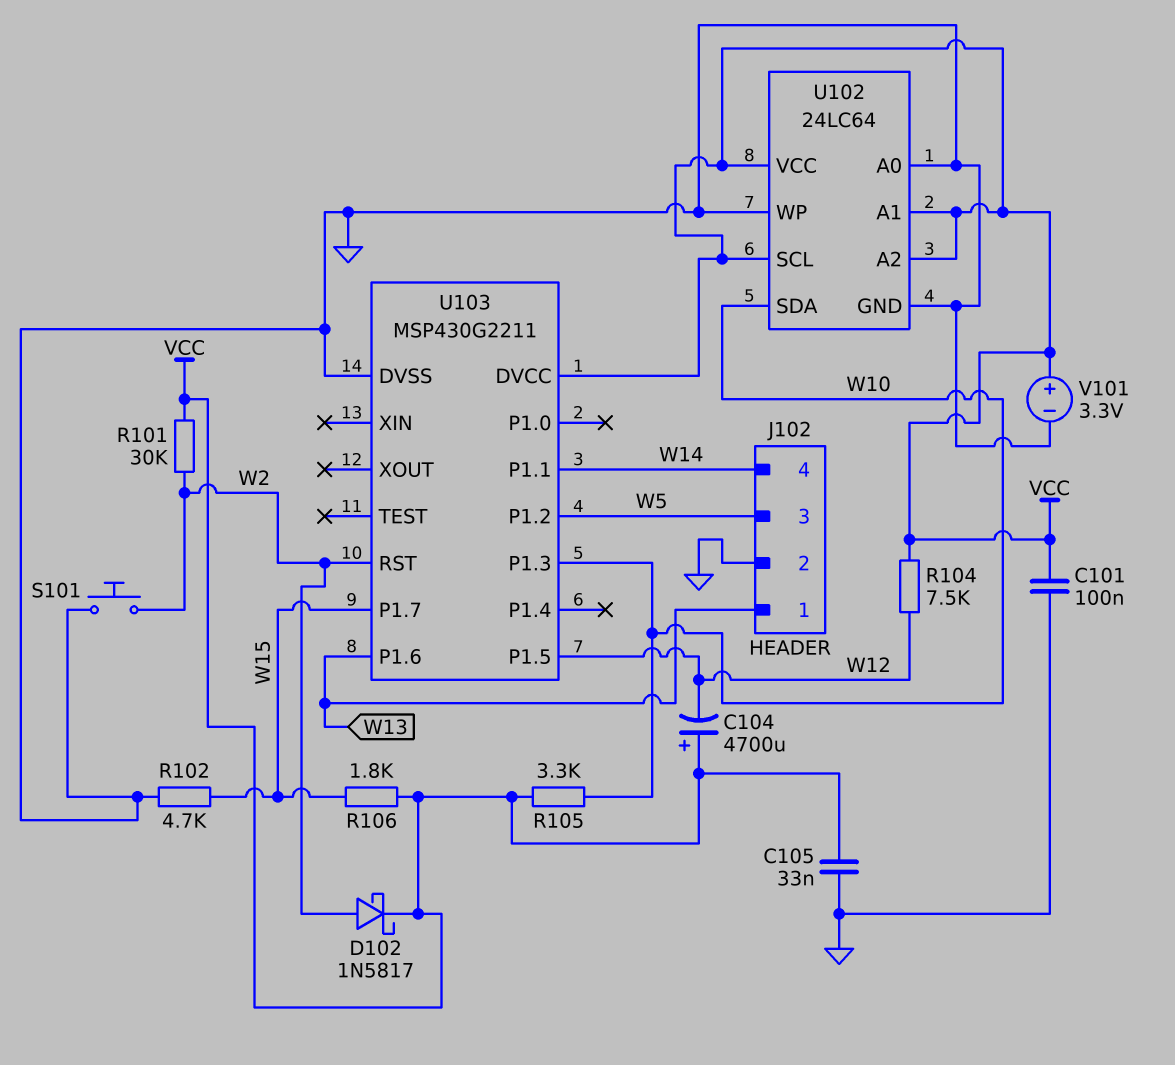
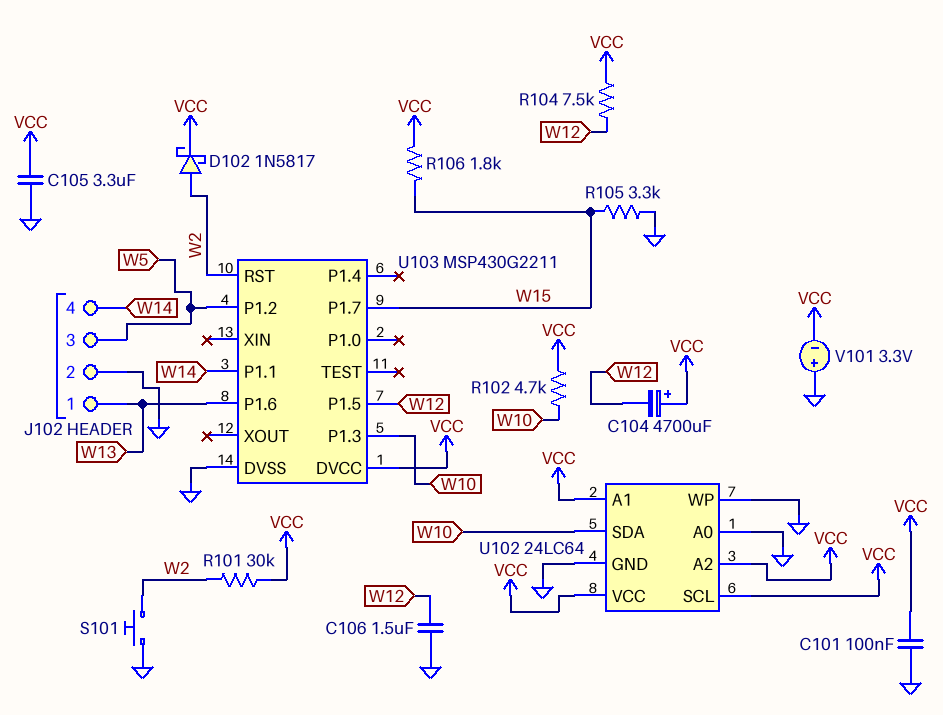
C105: 33nF (GND, VCC) -> 3.3uF (GND, VCC)
C106: none -> 1.5uF (GND, W12)
R102: 4.7k (GND, W15) -> 4.7k (VCC, W10)
R105: 3.3k (VCC, W10) -> 3.3k (GND, W15)
V101: 3.3V (plus VCC, minus GND) -> 3.3V (plus GND, minus VCC)

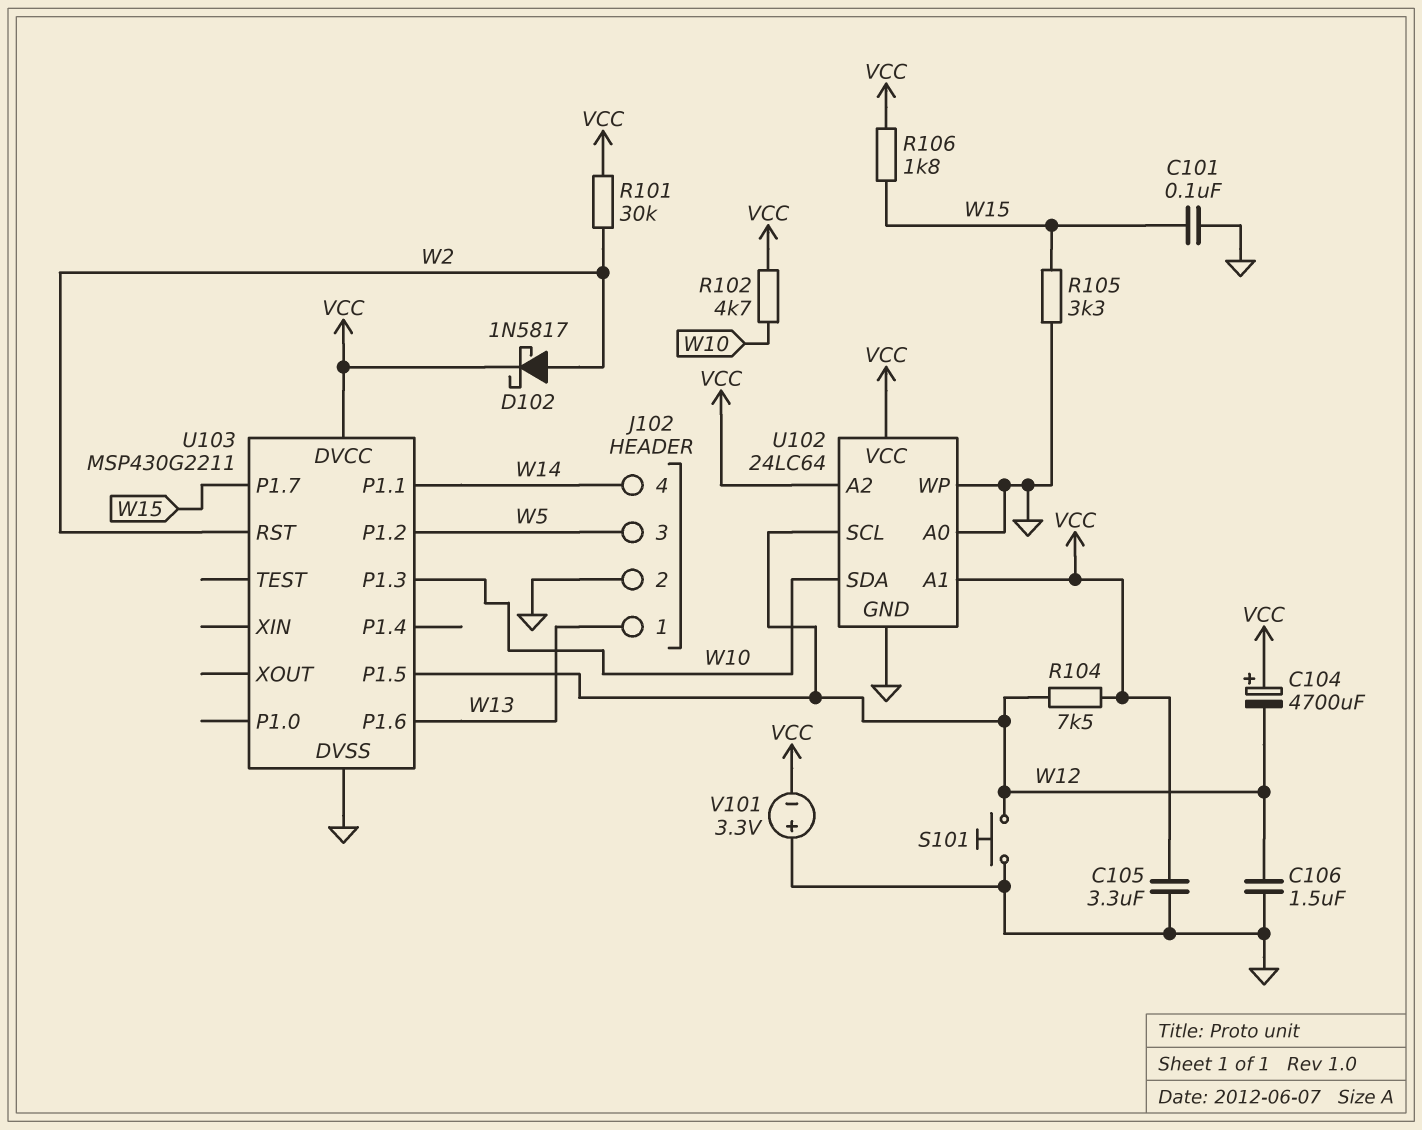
C101: 100nF (GND, VCC) -> 100nF (GND, W15)
S101: button (GND, W2) -> button (GND, W12)
U102 pin SCL: VCC -> W12

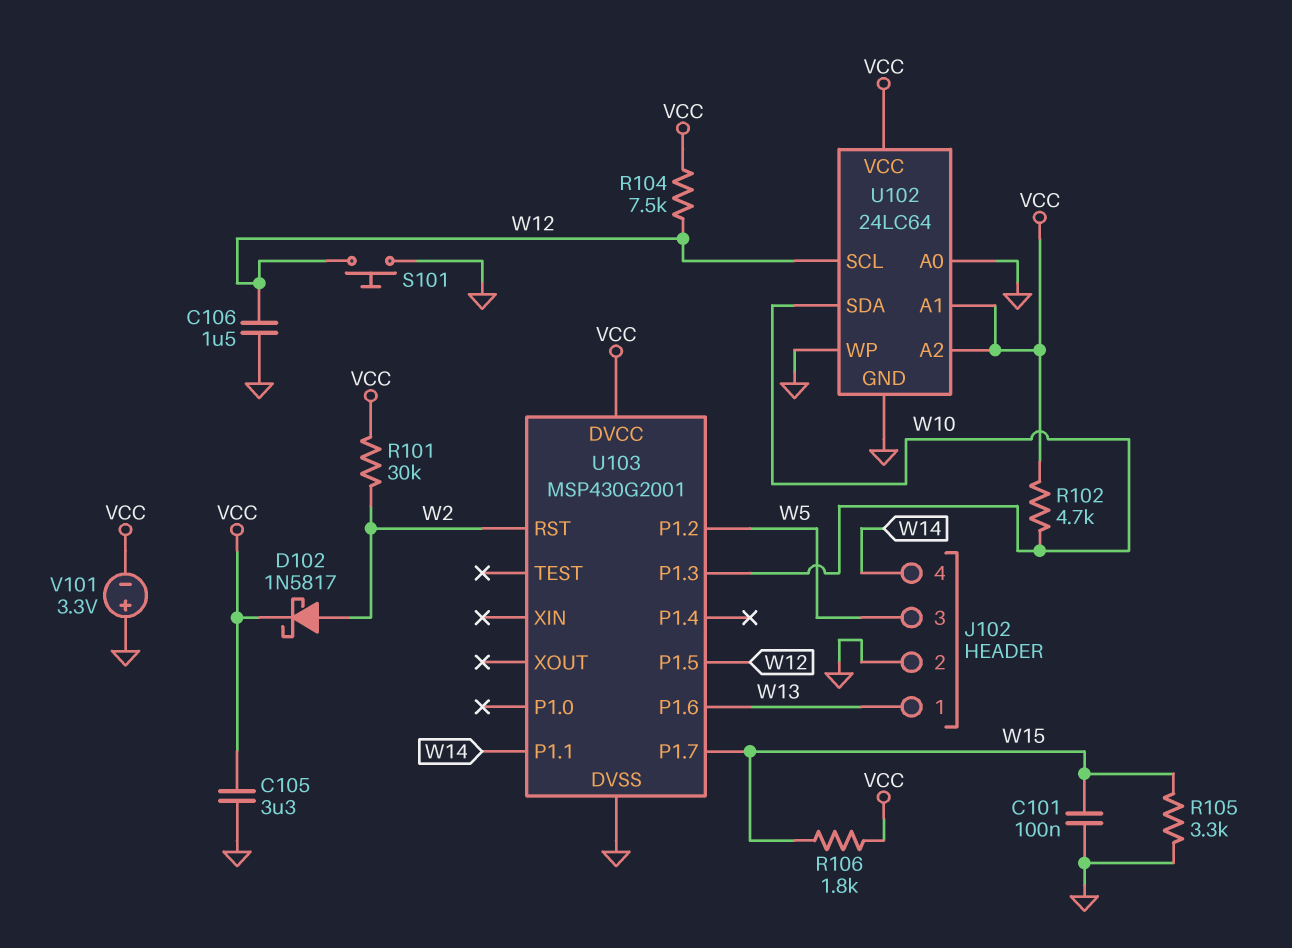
C104: 4700uF (plus VCC, minus W12) -> none
U103: MSP430G2211 -> MSP430G2001

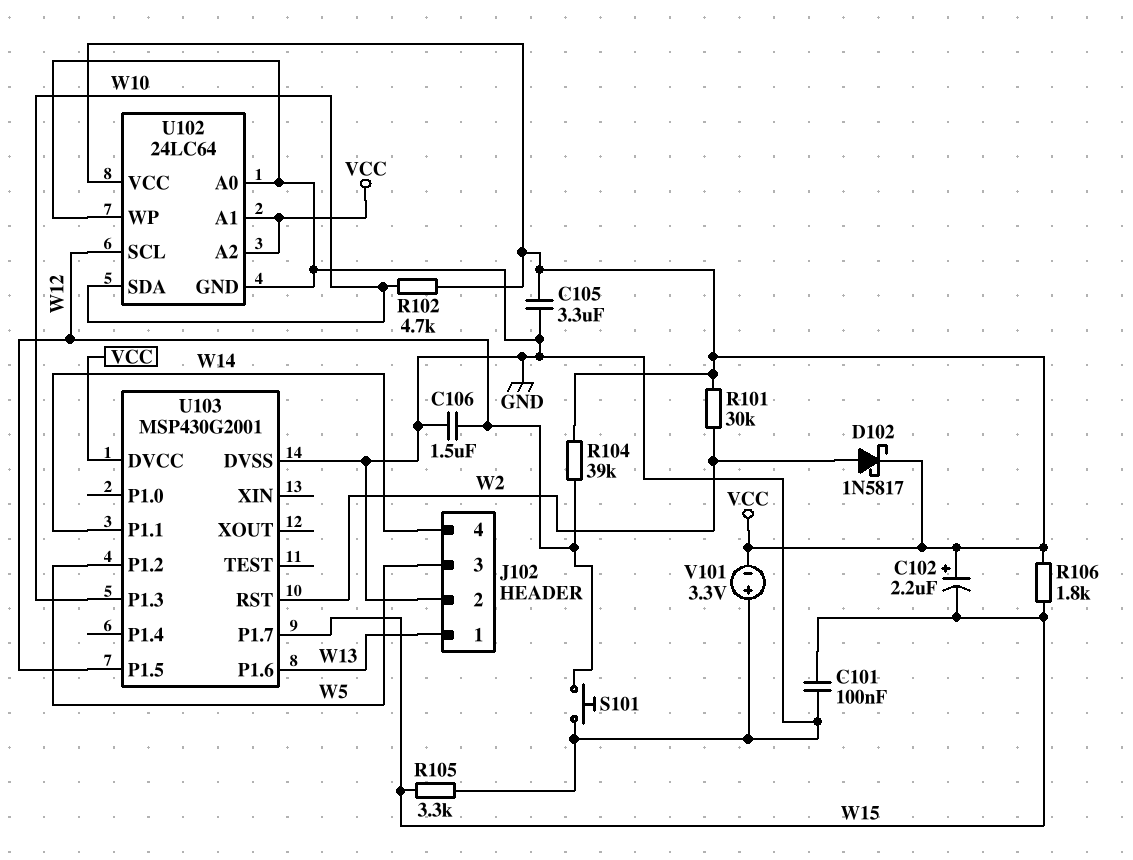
C102: none -> 2.2uF (plus VCC, minus W15)
R104: 7.5k (VCC, W12) -> 39k (VCC, W12)

